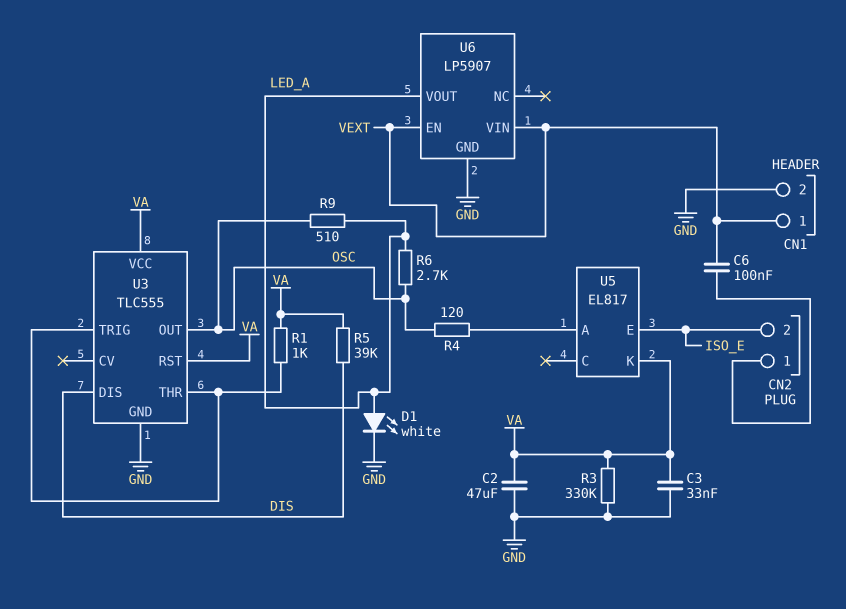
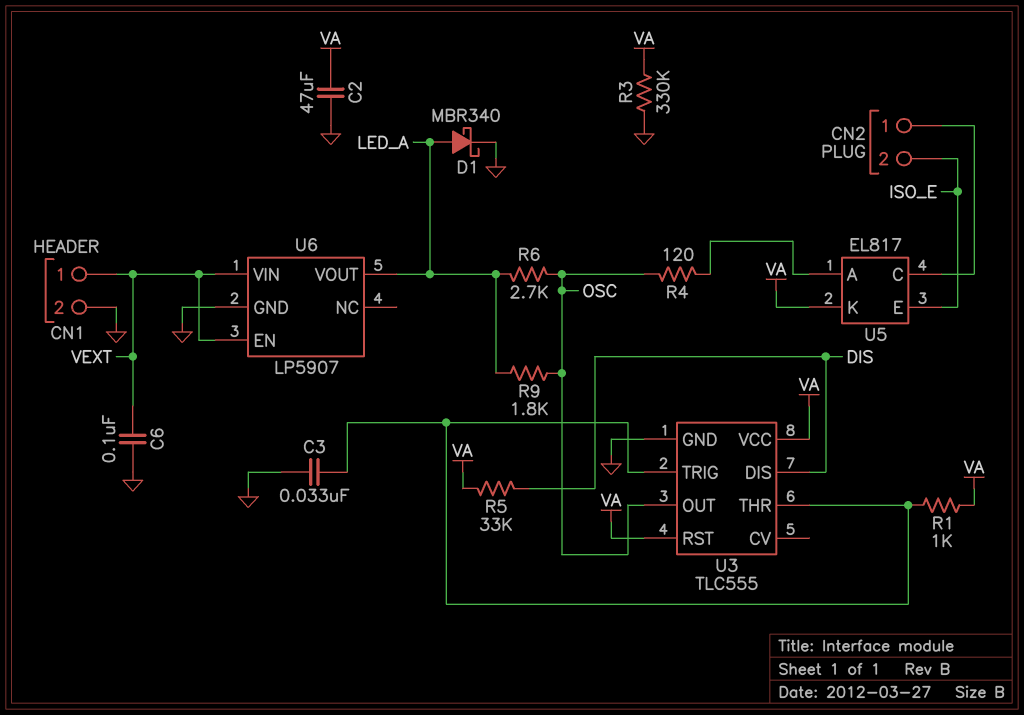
C3: 33nF (GND, VA) -> 33nF (GND, U3/THR)
C6: 100nF (CN2/1, VEXT) -> 100nF (GND, VEXT)
D1: LED white (A LED_A, K GND) -> schottky MBR340 (A LED_A, K GND)
R5: 39k (DIS, VA) -> 33k (DIS, VA)
R9: 510 (LED_A, OSC) -> 1.8k (LED_A, OSC)
U5 pin C: none -> CN2/1

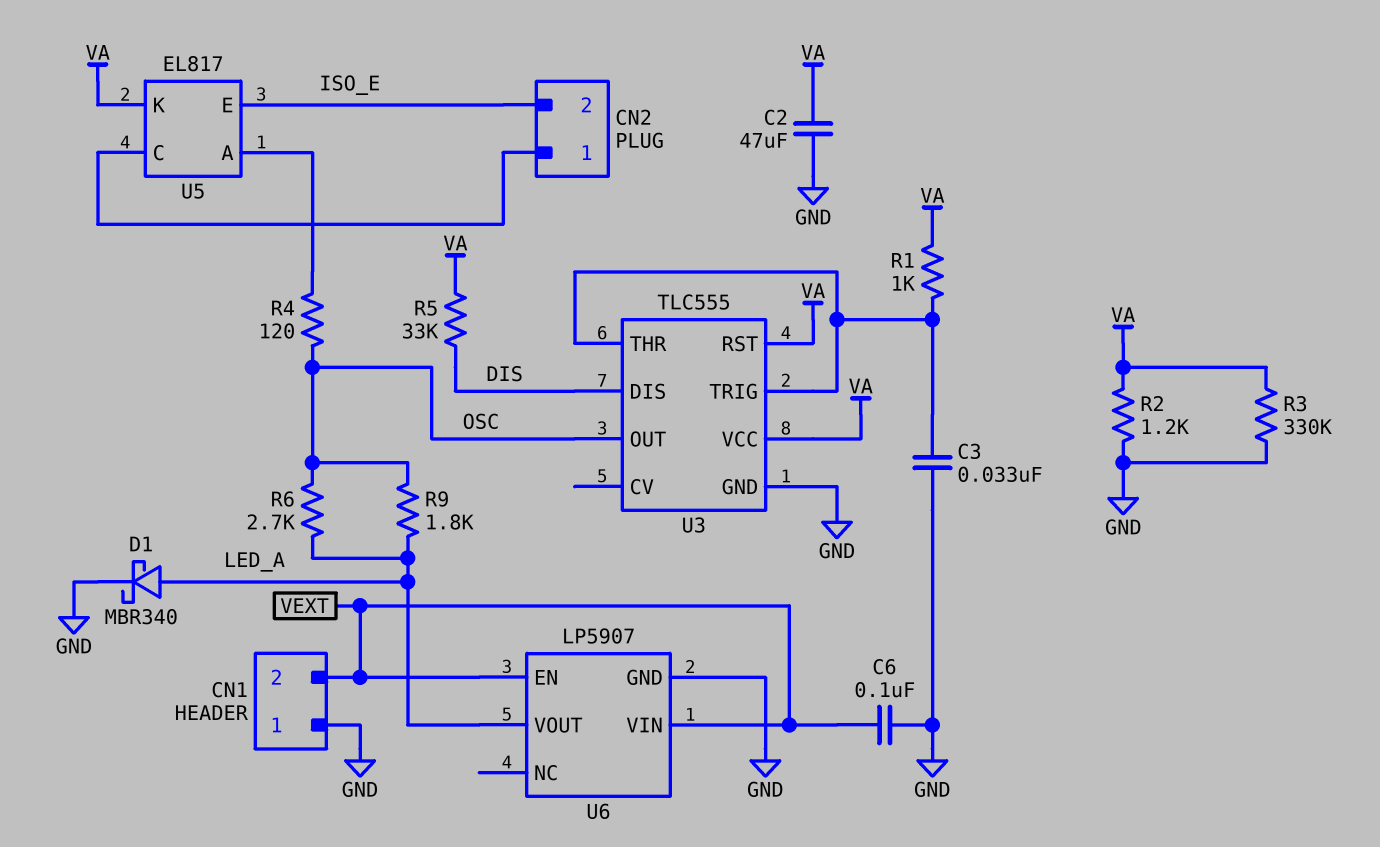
CN1 pin 1: VEXT -> GND
CN1 pin 2: GND -> VEXT
R2: none -> 1.2k (GND, VA)

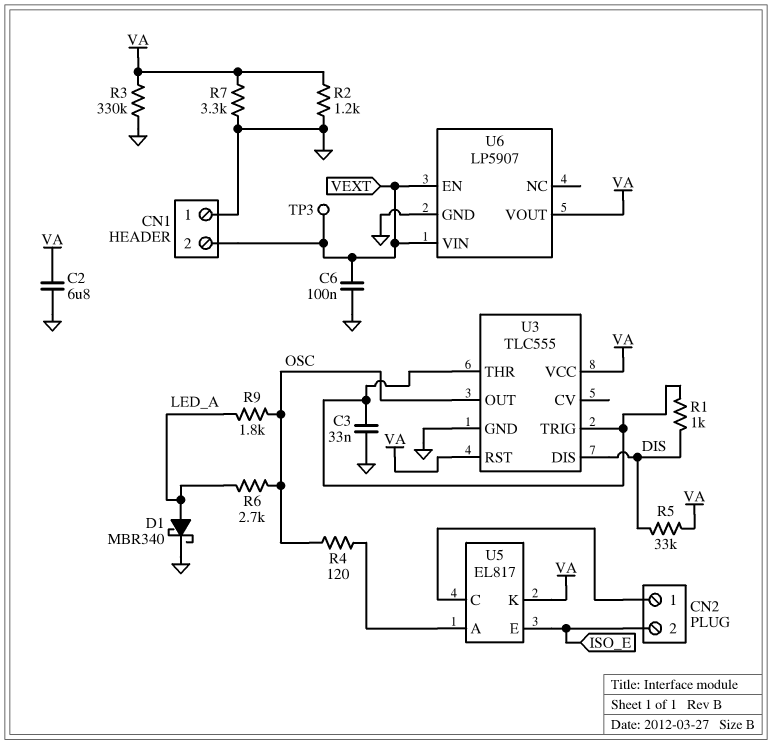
C2: 47uF (GND, VA) -> 6.8uF (GND, VA)
R1: 1k (U3/THR, VA) -> 1k (DIS, U3/THR)
R7: none -> 3.3k (GND, VA)
TP3: none -> test point (VEXT)
U6 pin VOUT: LED_A -> VA

